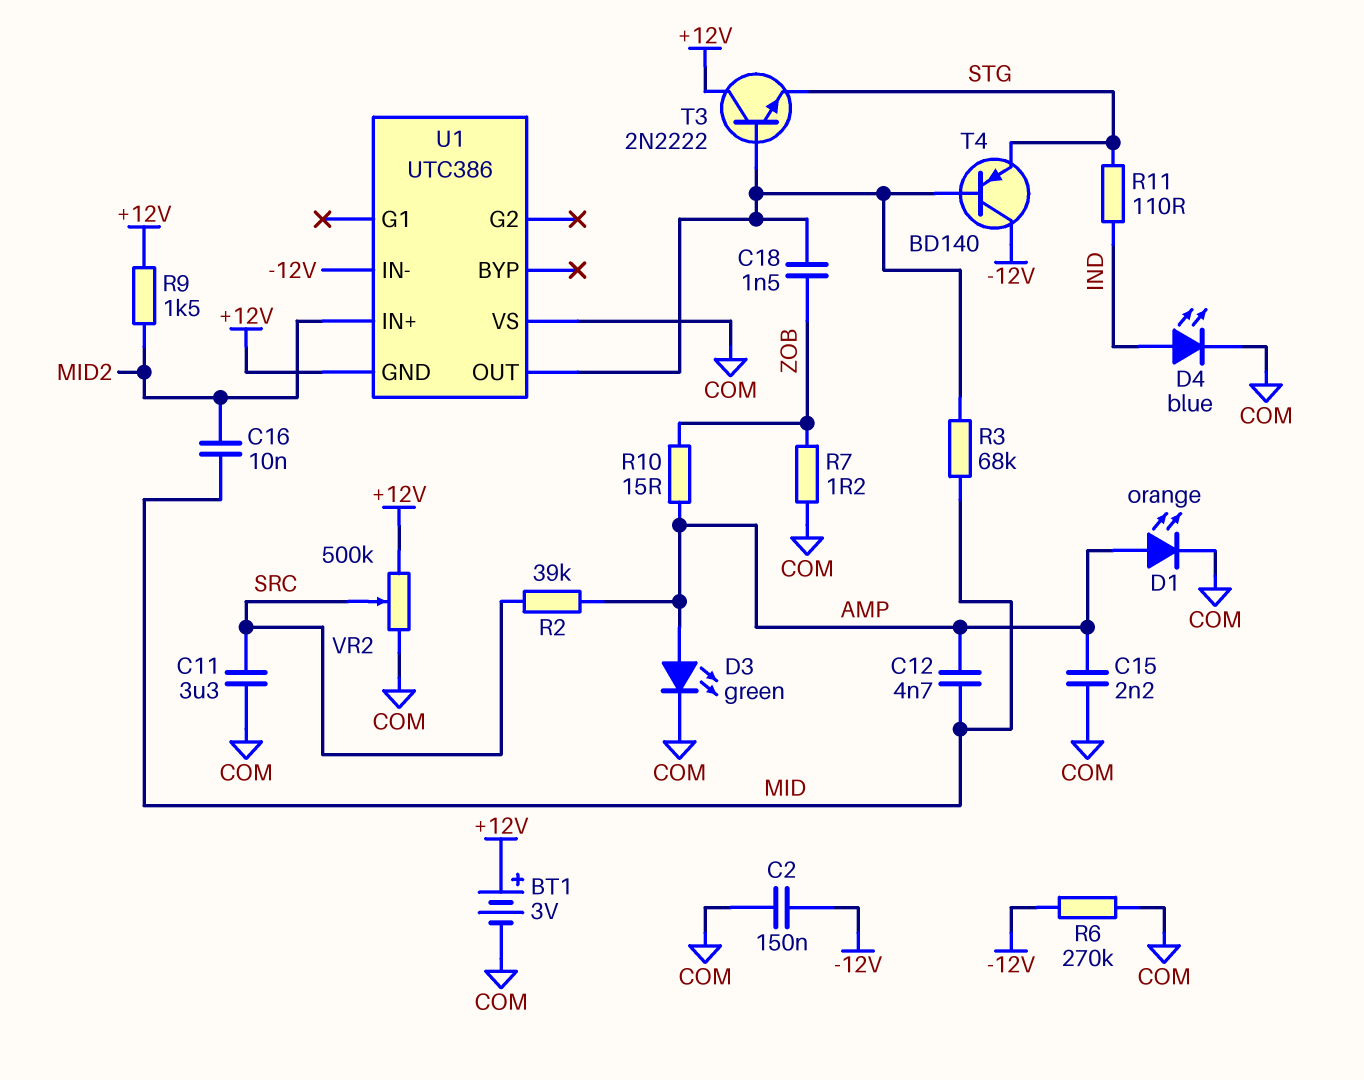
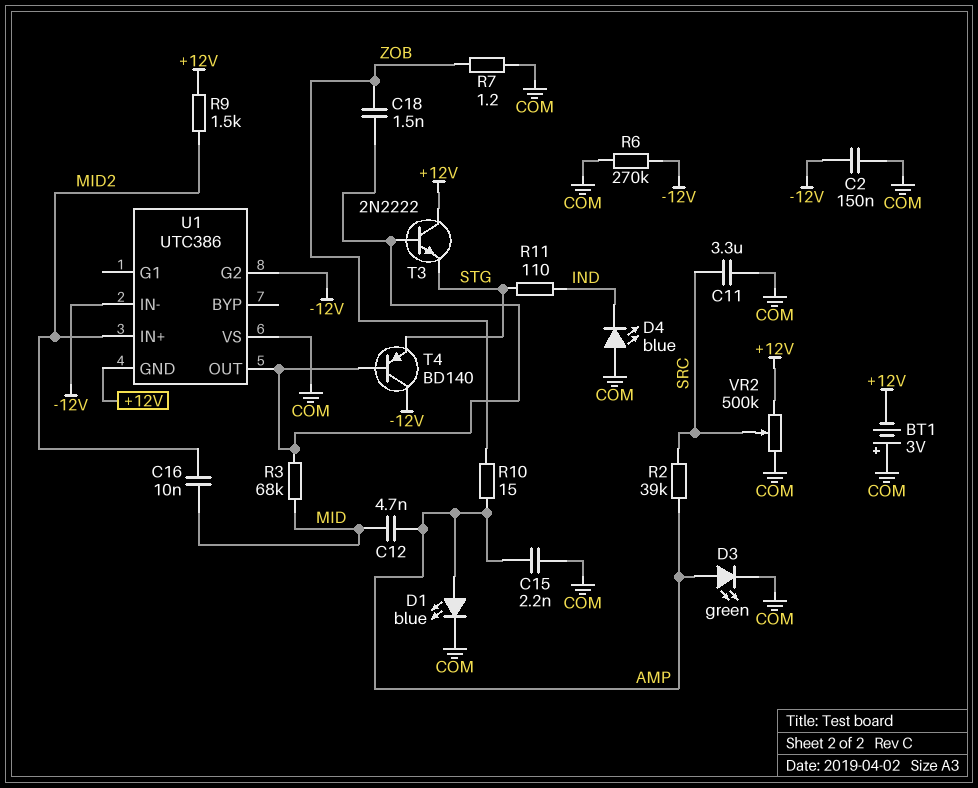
BT1: 3V (plus +12V, minus COM) -> 3V (plus COM, minus +12V)
D1: LED orange (A AMP, K COM) -> LED blue (A AMP, K COM)
D4: LED blue (A IND, K COM) -> LED blue (A COM, K IND)
U1 pin G2: none -> -12V

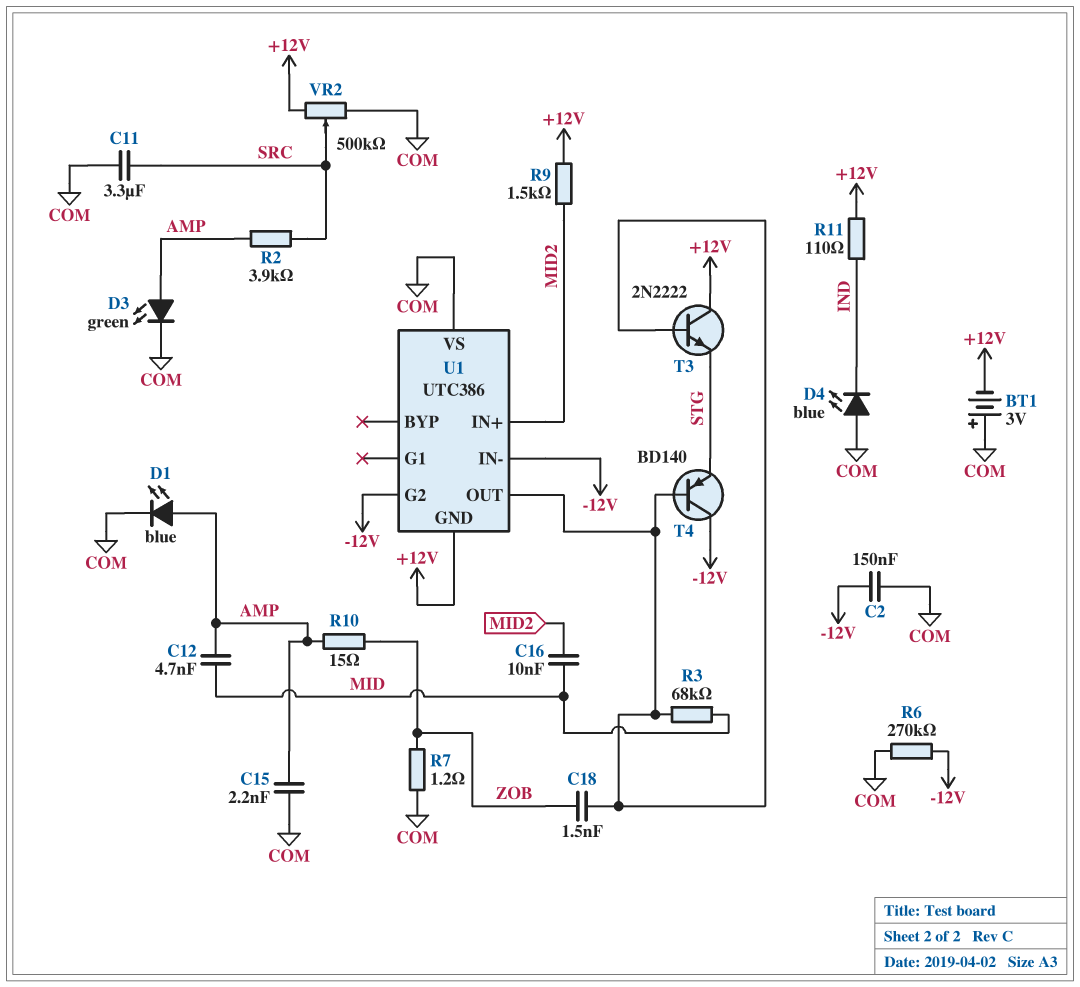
R2: 39k (AMP, SRC) -> 3.9k (AMP, SRC)
R11: 110 (IND, STG) -> 110 (+12V, IND)

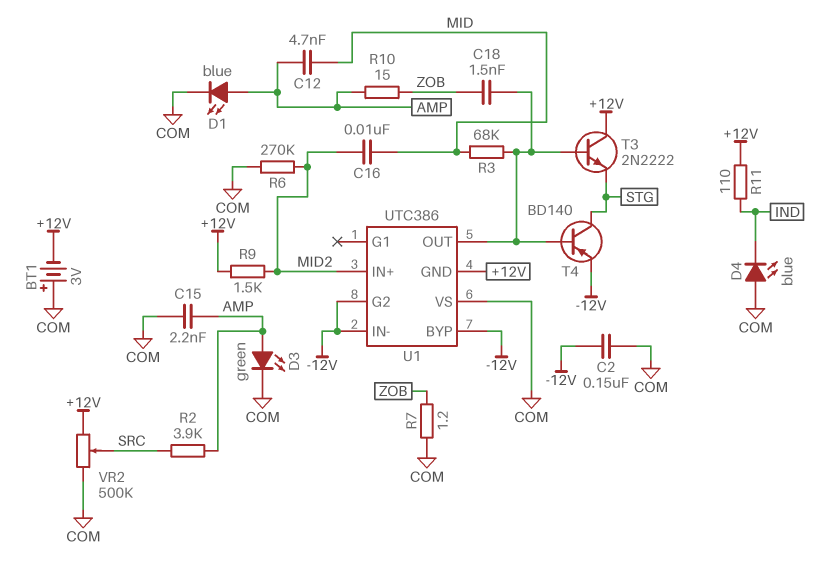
C11: 3.3uF (COM, SRC) -> none
R6: 270k (-12V, COM) -> 270k (COM, MID2)
T4: PNP BD140 (B U1/OUT, C -12V, E STG) -> PNP BD140 (B U1/OUT, C STG, E -12V)
U1 pin BYP: none -> -12V

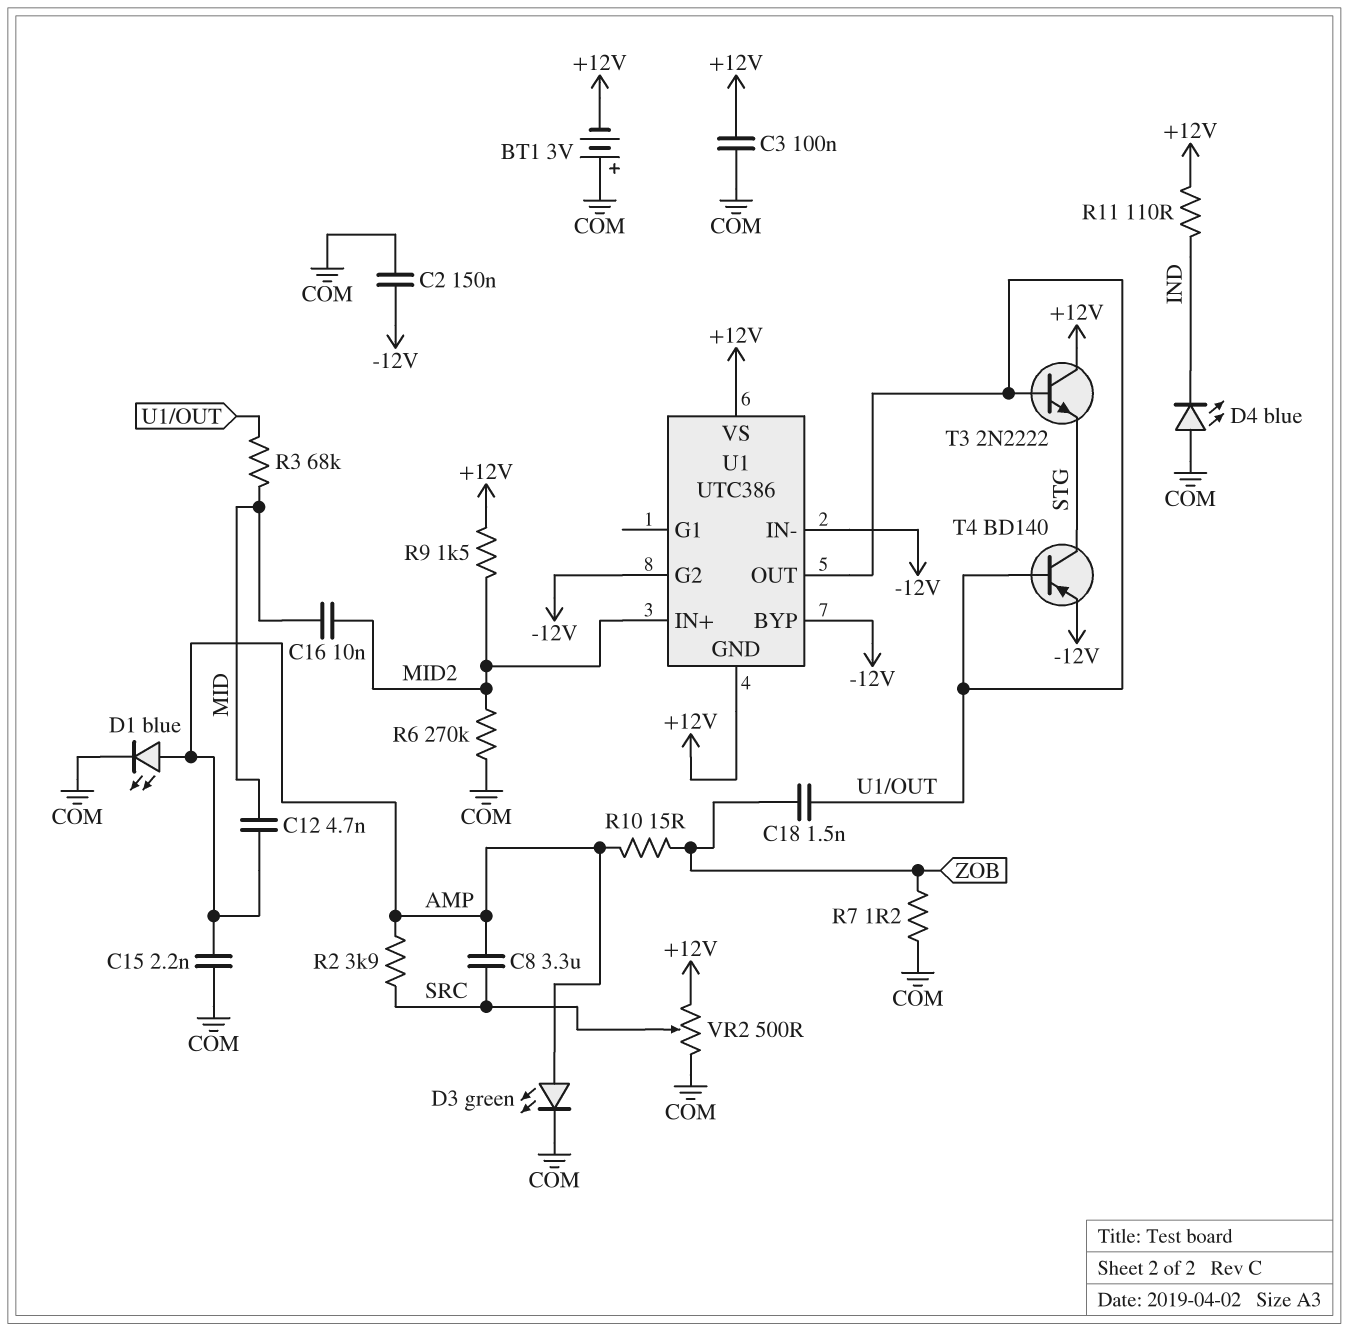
C3: none -> 100nF (+12V, COM)
C8: none -> 3.3uF (AMP, SRC)
U1 pin VS: COM -> +12V
VR2: 500k (+12V, COM, wiper SRC) -> 500 (+12V, COM, wiper SRC)

